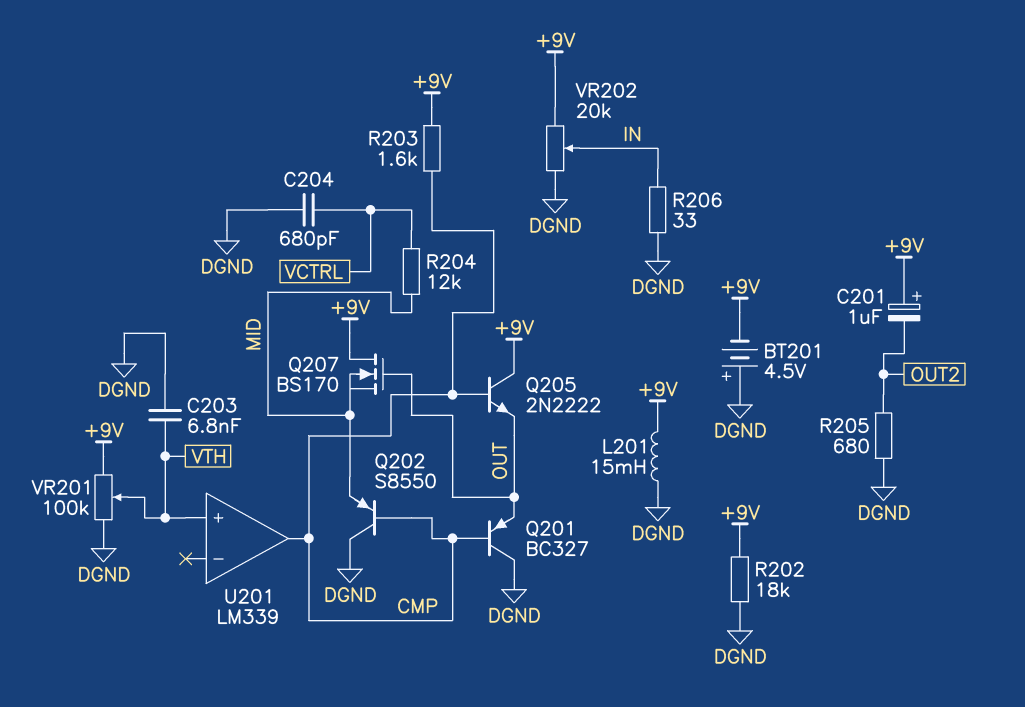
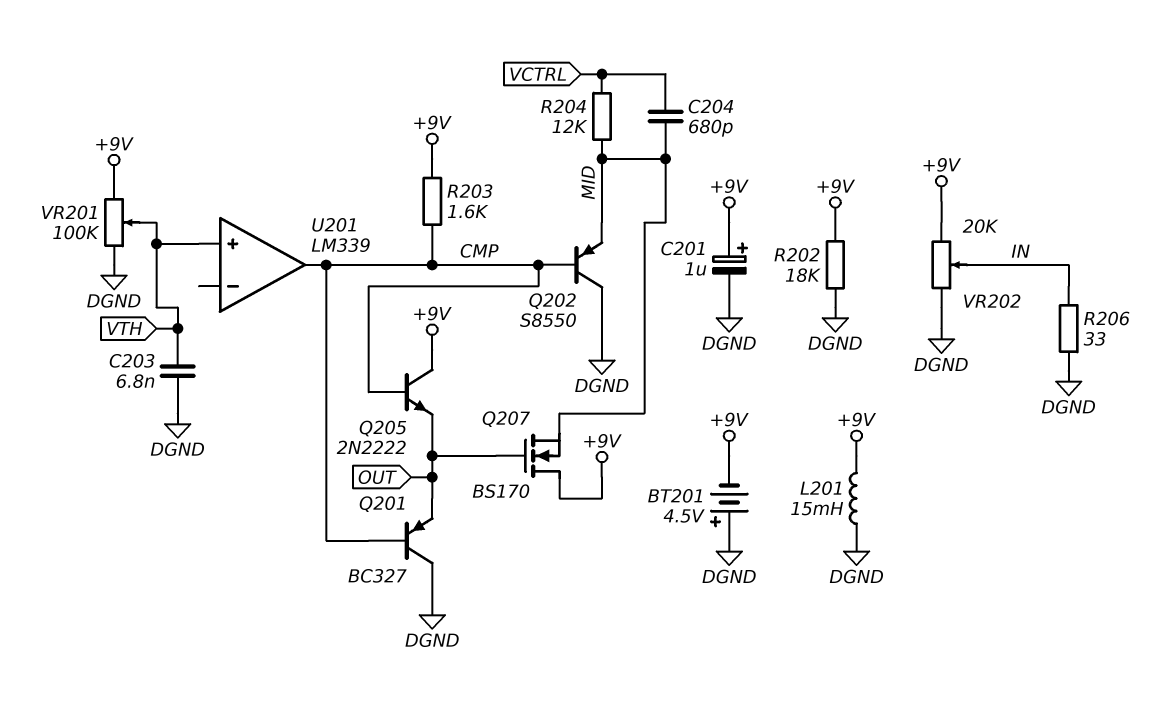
C201: 1uF (plus +9V, minus OUT2) -> 1uF (plus +9V, minus DGND)
C204: 680pF (DGND, VCTRL) -> 680pF (MID, VCTRL)
R205: 680 (DGND, OUT2) -> none

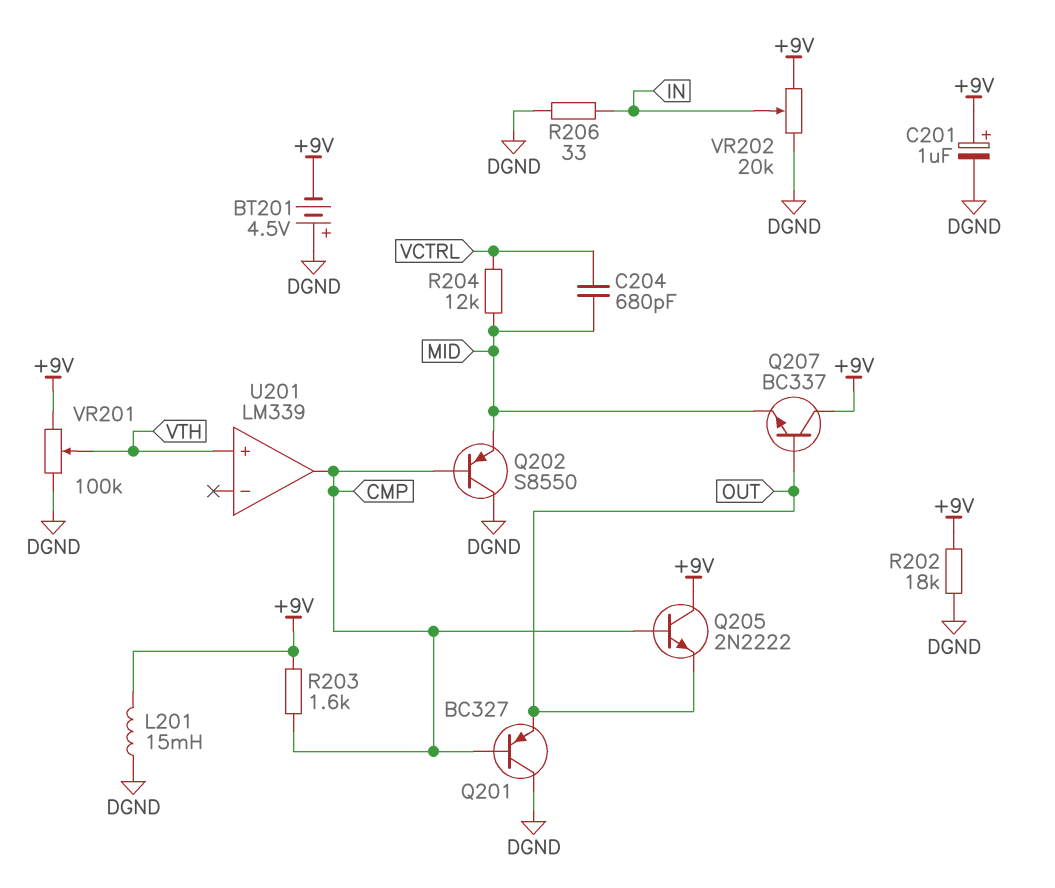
C203: 6.8nF (DGND, VTH) -> none
Q207: NMOS BS170 (G OUT, D +9V, S MID) -> NPN BC337 (B OUT, C +9V, E MID)

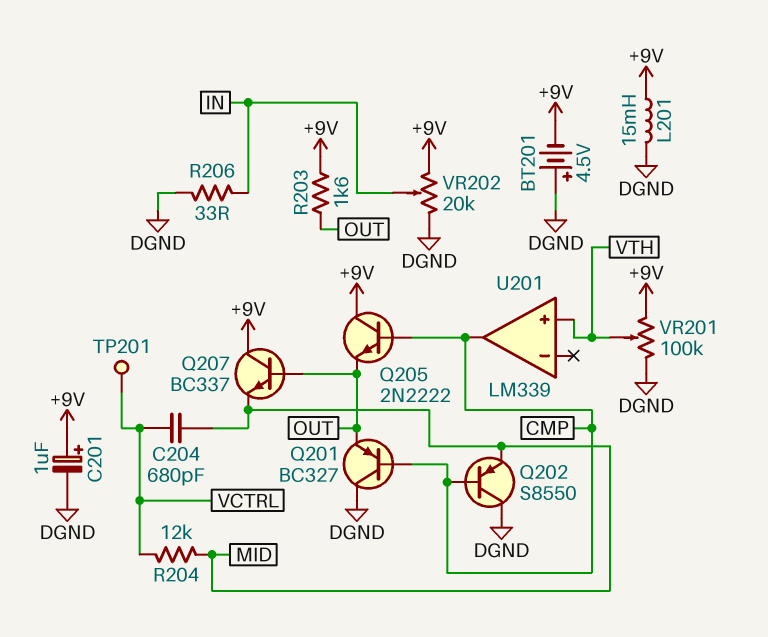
R202: 18k (+9V, DGND) -> none
R203: 1.6k (+9V, CMP) -> 1.6k (+9V, OUT)
TP201: none -> test point (VCTRL)

